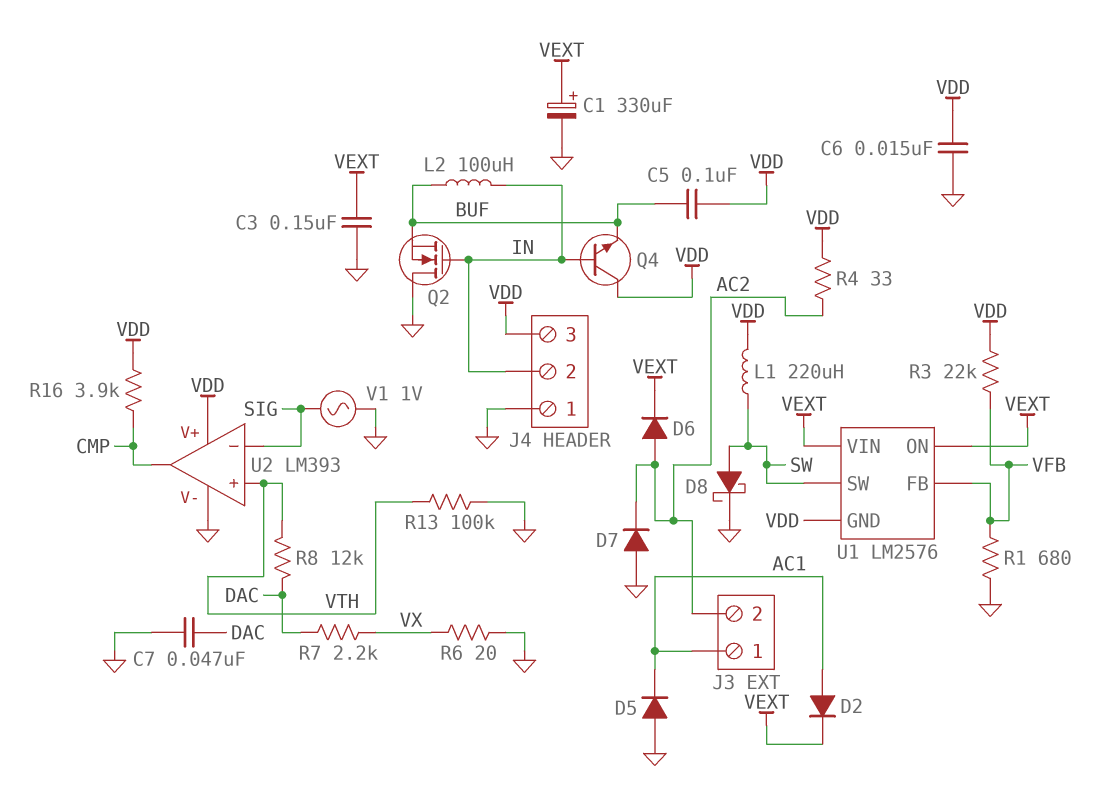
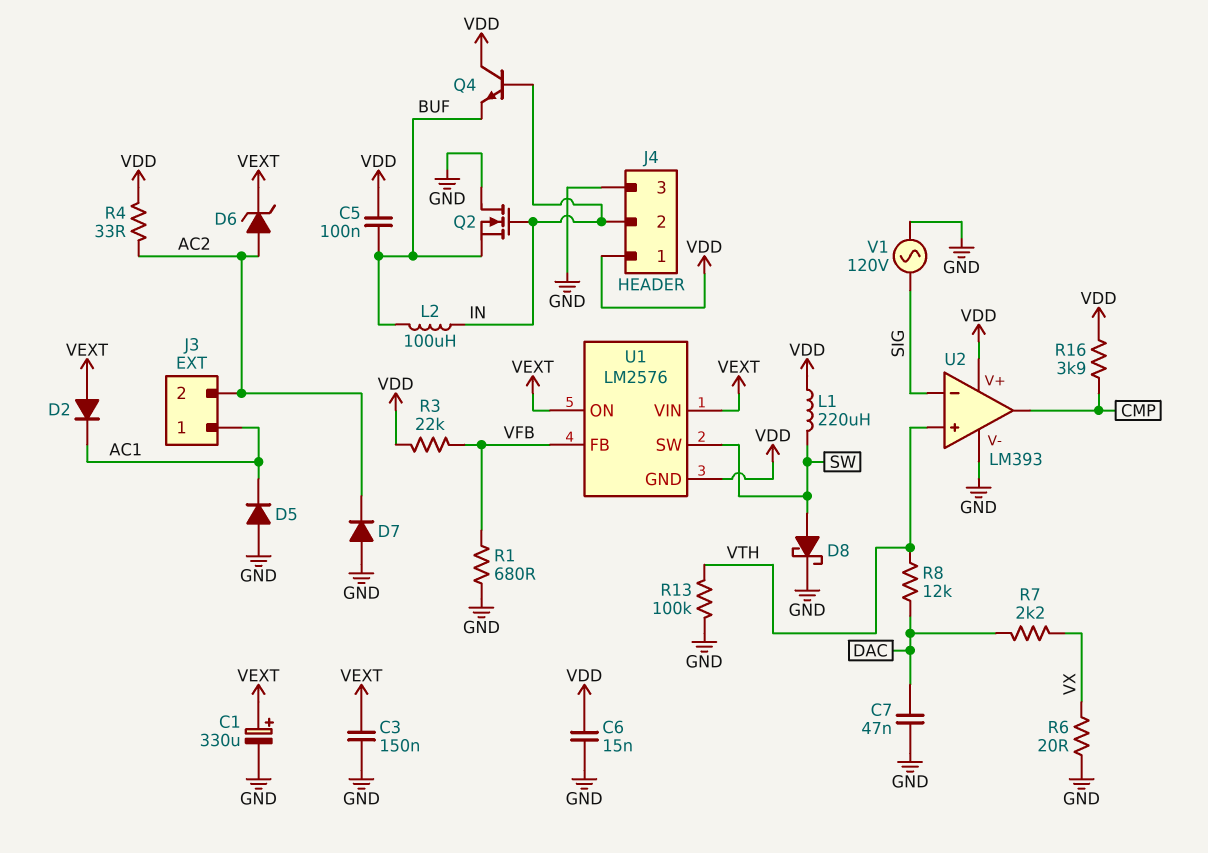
D2: diode (A AC1, K VEXT) -> diode (A VEXT, K AC1)
D6: diode (A AC2, K VEXT) -> zener (A AC2, K VEXT)
J4 pin 1: GND -> VDD
J4 pin 3: VDD -> GND
V1: AC 1V (GND, SIG) -> AC 120V (GND, SIG)

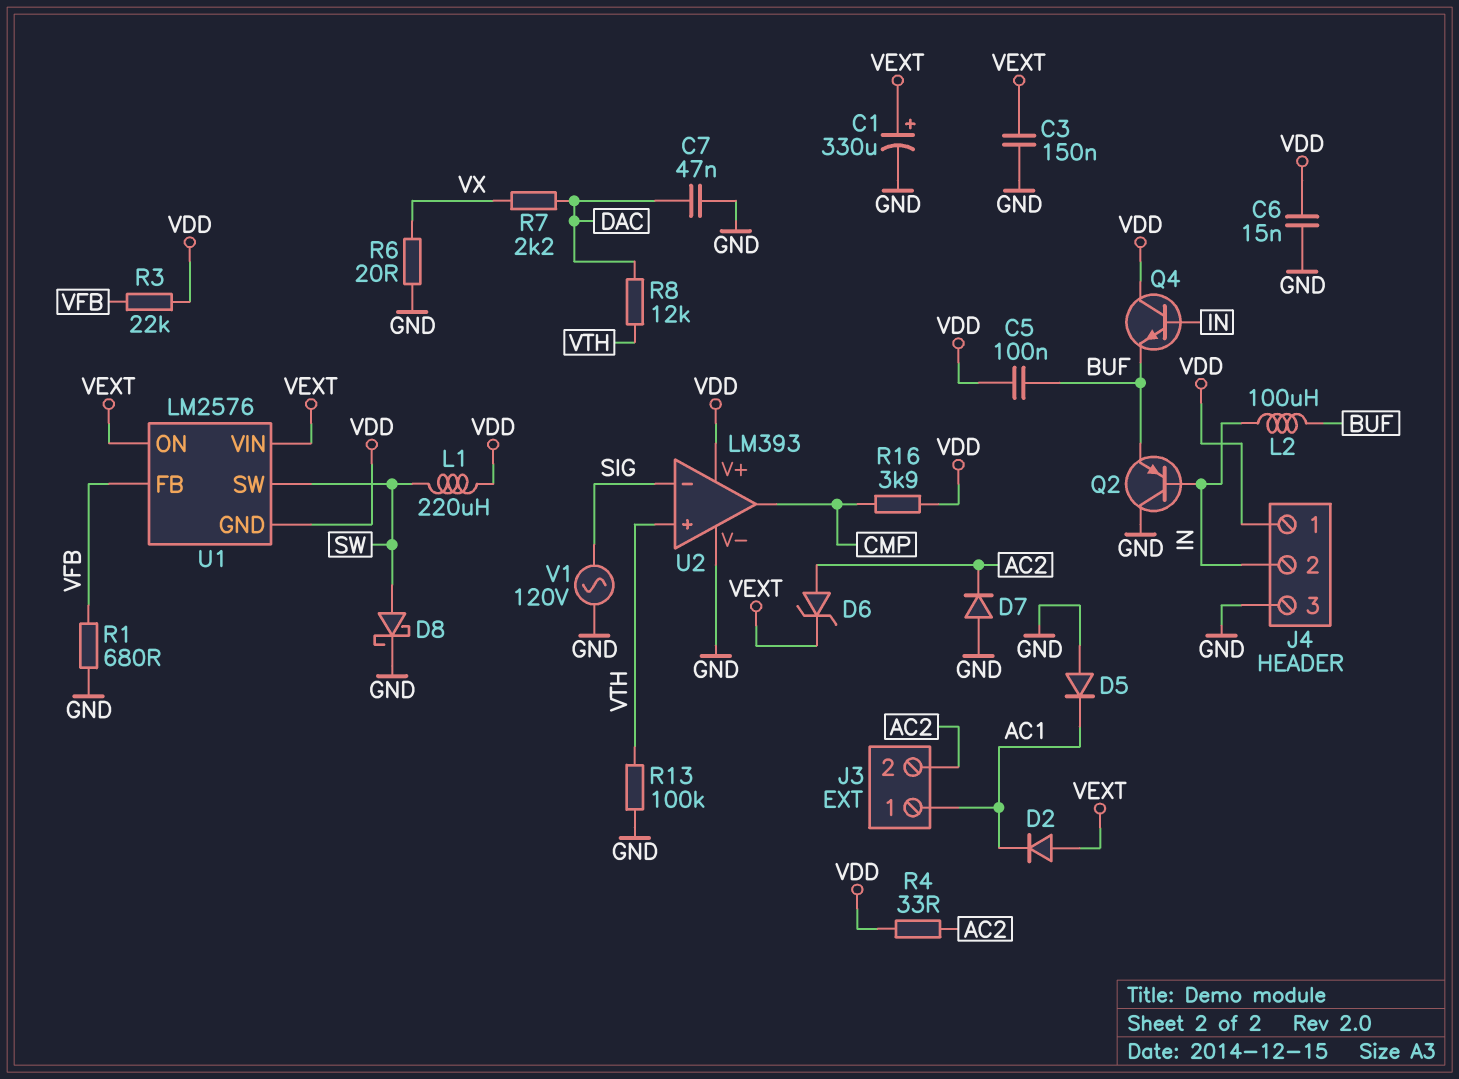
Q2: NMOS (G IN, D GND, S BUF) -> PNP (B IN, C GND, E BUF)

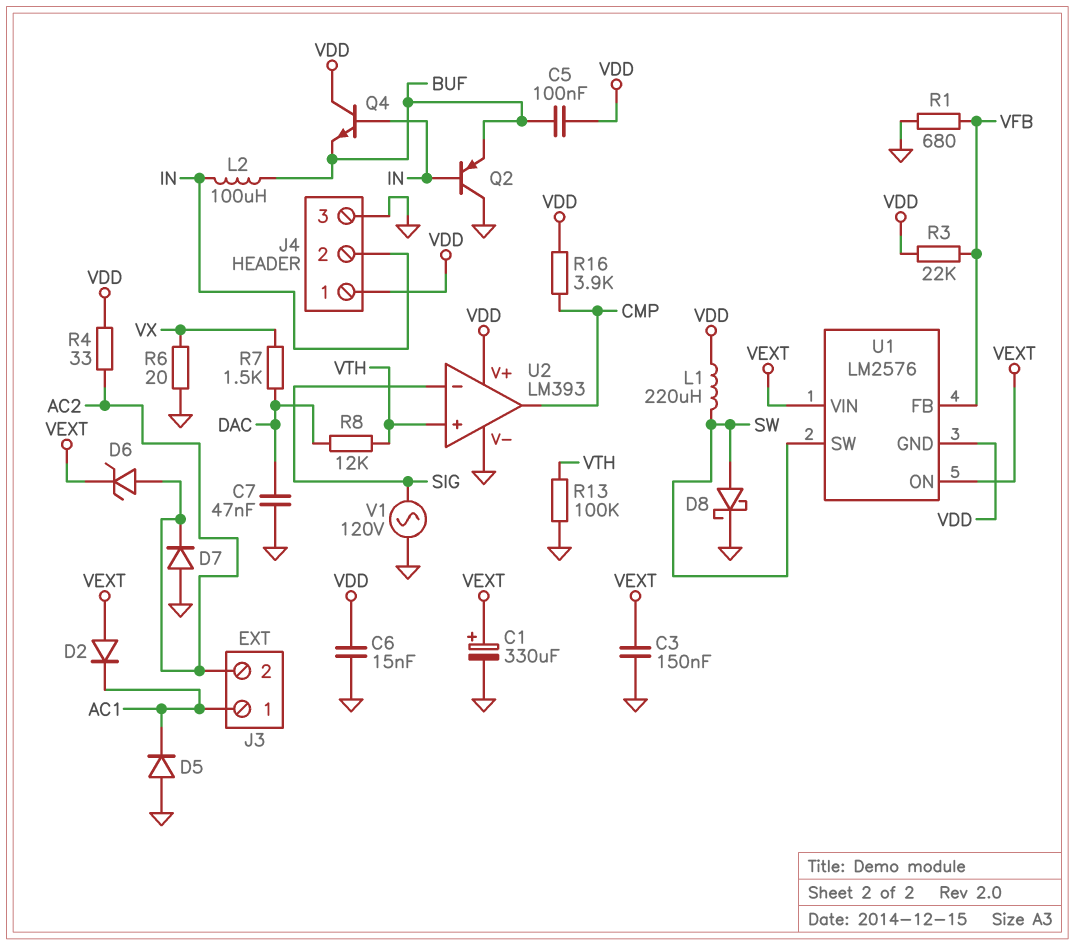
R7: 2.2k (DAC, VX) -> 1.5k (DAC, VX)

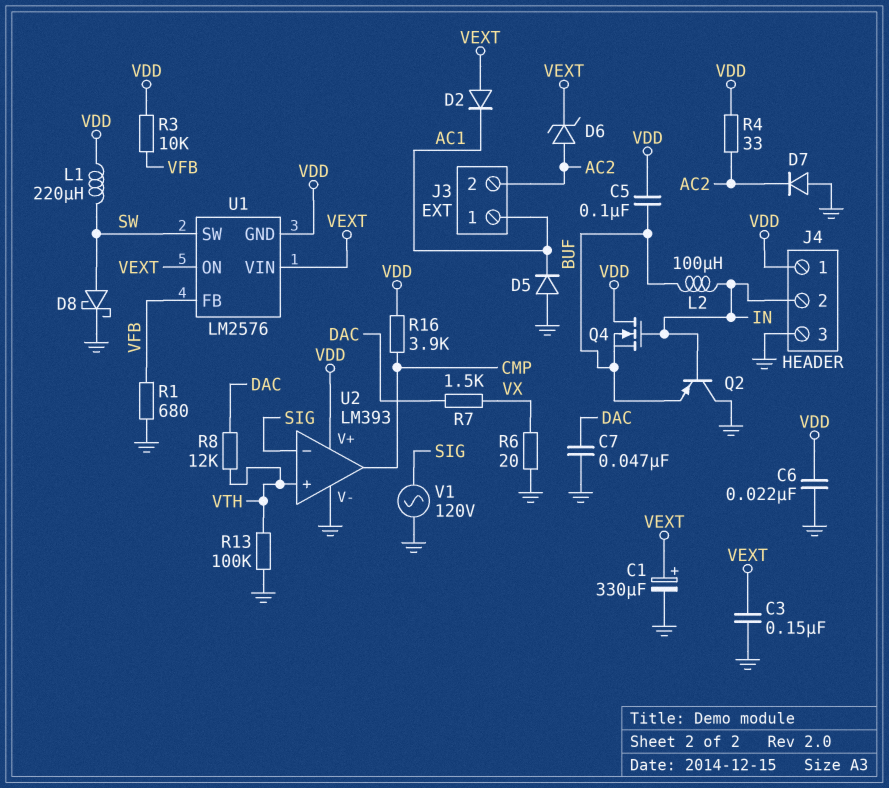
C6: 15nF (GND, VDD) -> 22nF (GND, VDD)
Q4: NPN (B IN, C VDD, E BUF) -> NMOS (G IN, D VDD, S BUF)
R3: 22k (VDD, VFB) -> 10k (VDD, VFB)

